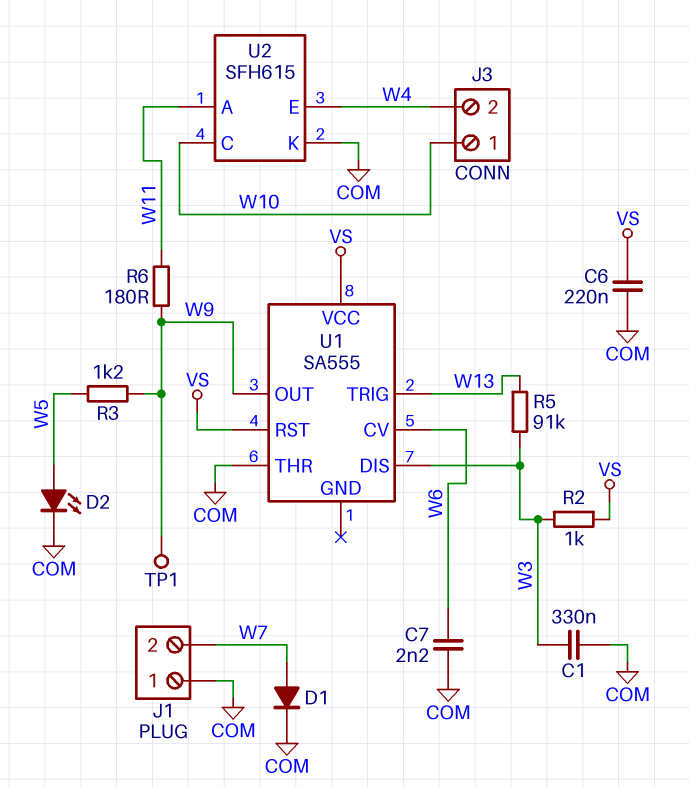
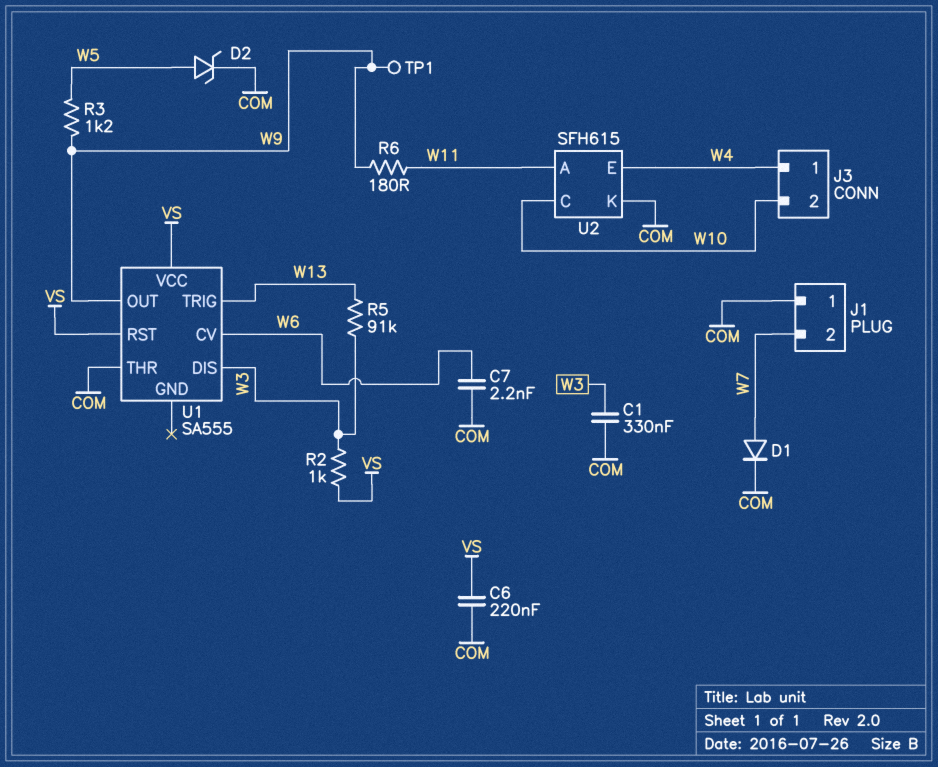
D2: LED (A W5, K COM) -> zener (A W5, K COM)
J3 pin 1: W10 -> W4
J3 pin 2: W4 -> W10

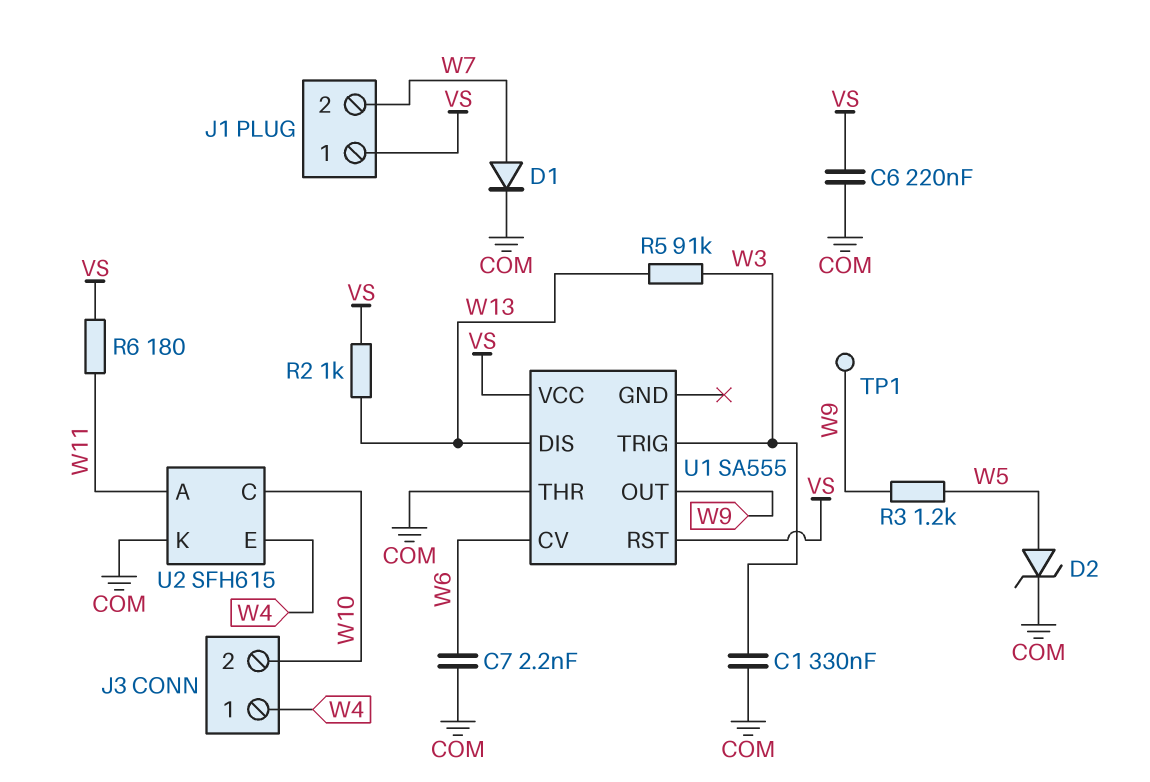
J1 pin 1: COM -> VS
R2: 1k (VS, W3) -> 1k (VS, W13)
R6: 180 (W9, W11) -> 180 (VS, W11)
U1 pin DIS: W3 -> W13
U1 pin TRIG: W13 -> W3

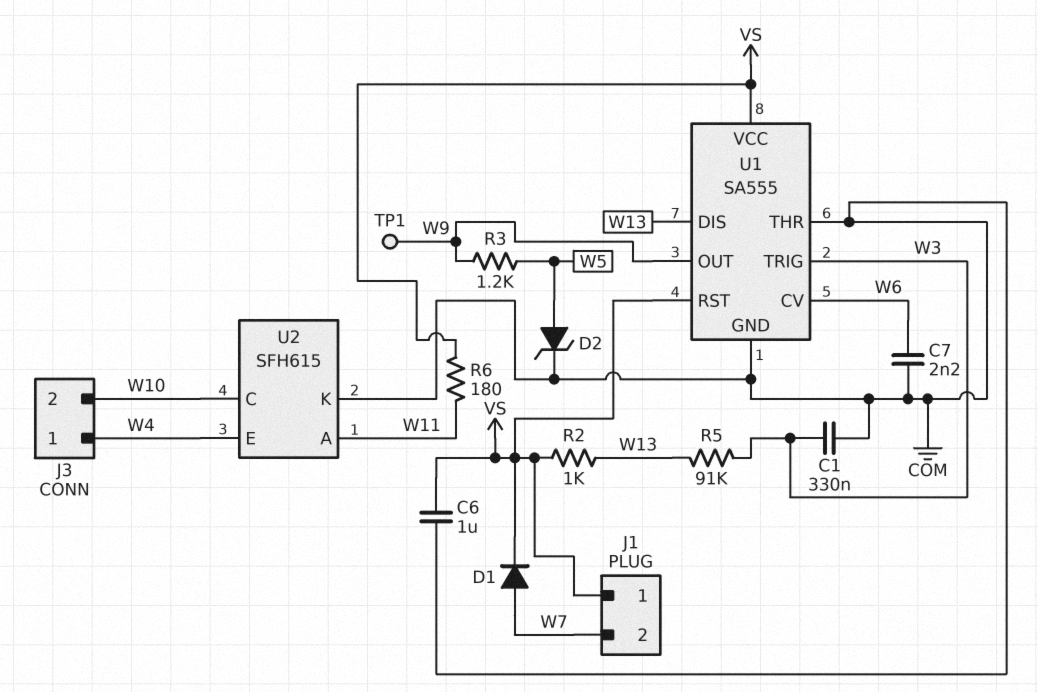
C6: 220nF (COM, VS) -> 1uF (COM, VS)
D1: diode (A W7, K COM) -> diode (A W7, K VS)
U1 pin GND: none -> COM

